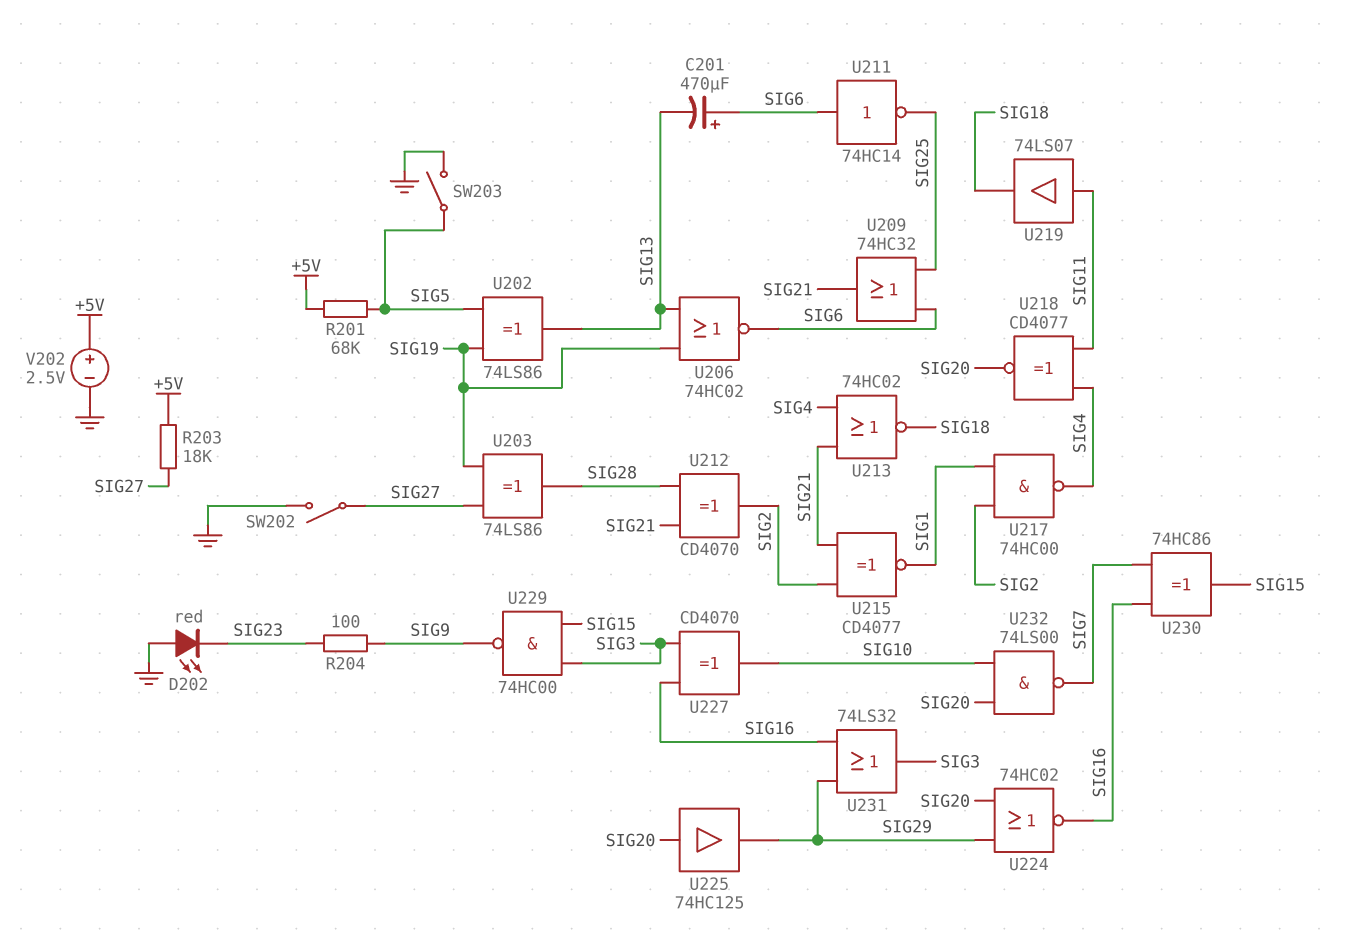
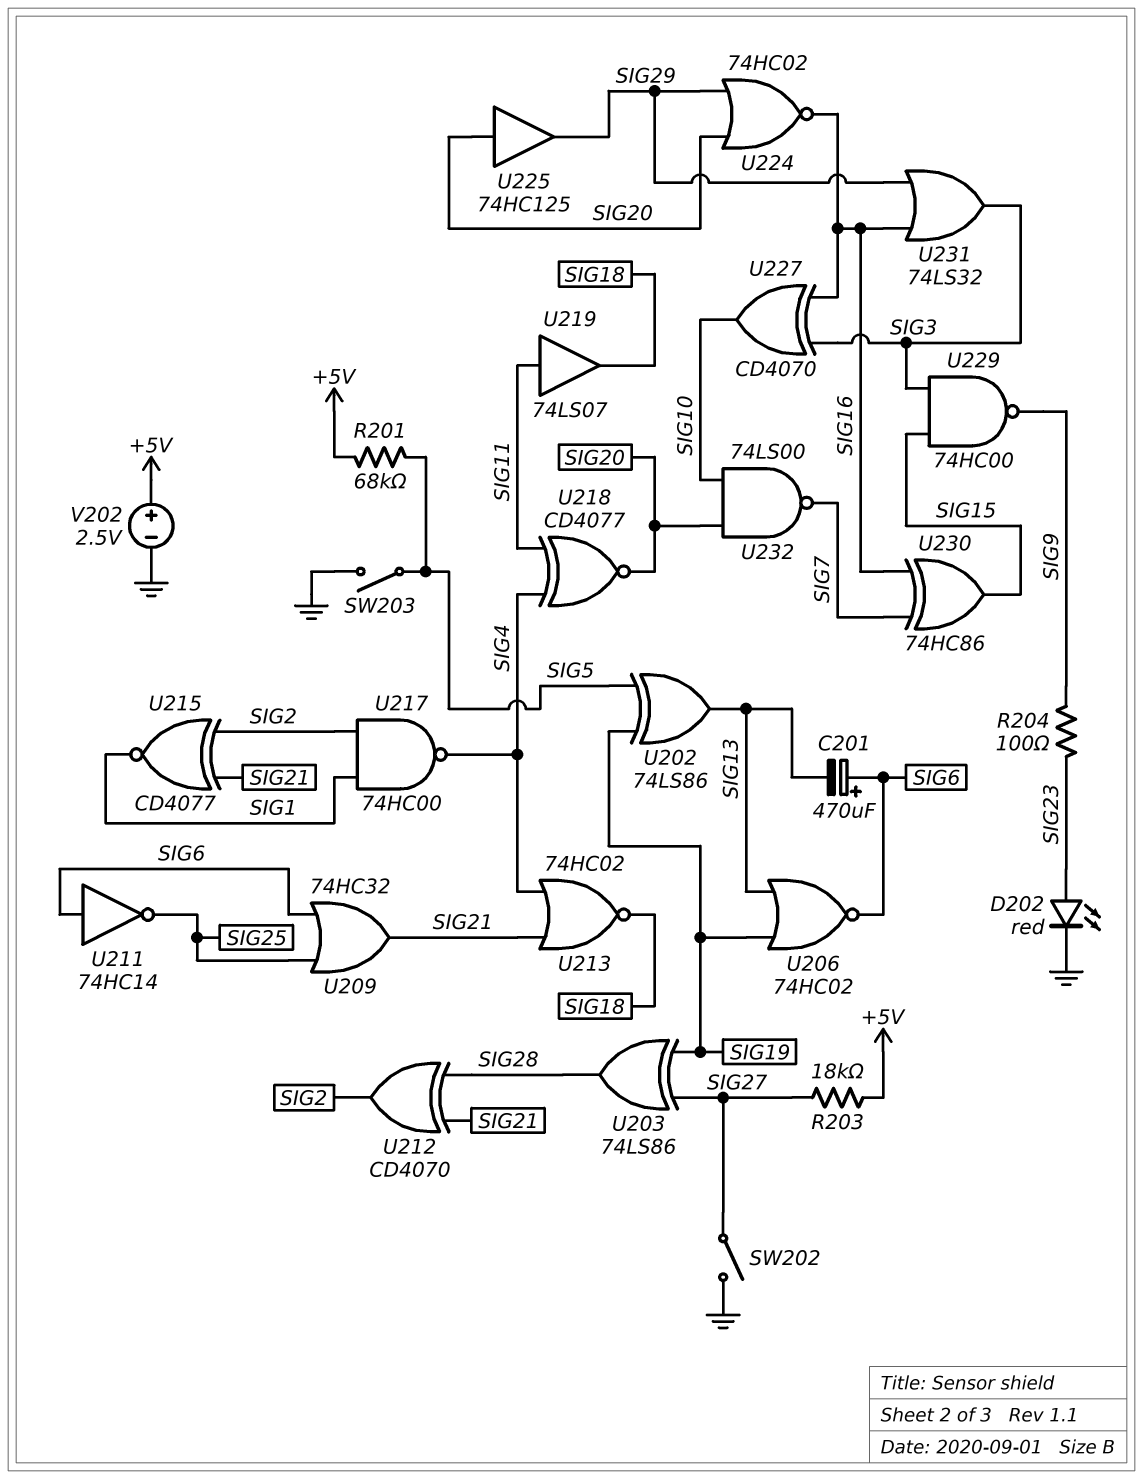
D202: LED red (A GND, K SIG23) -> LED red (A SIG23, K GND)

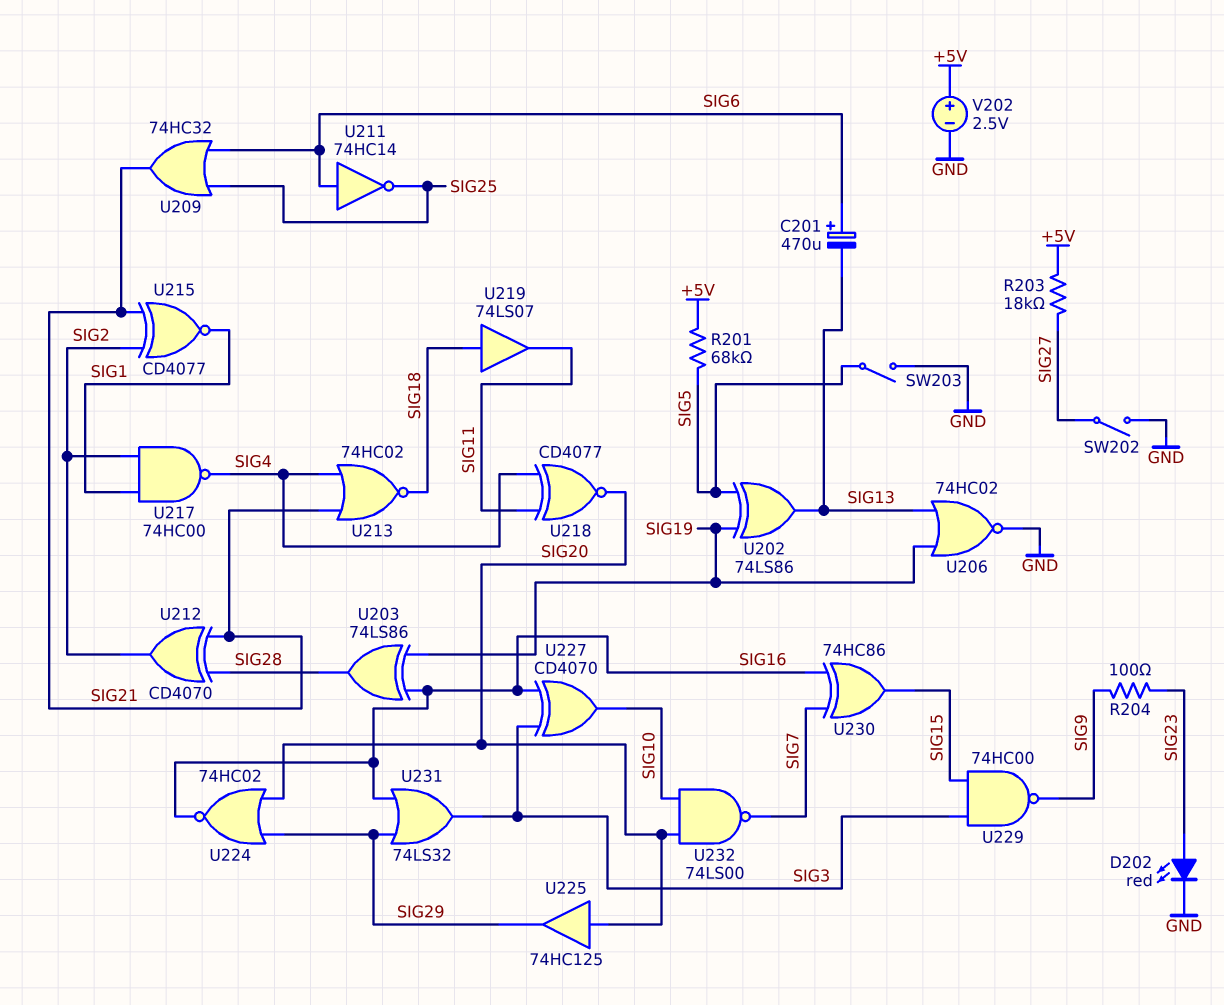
U203: XOR 74LS86 (in SIG19, in SIG27, out SIG28) -> XOR 74LS86 (in SIG16, in SIG19, out SIG28)
U206: NOR 74HC02 (in SIG13, in SIG19, out SIG6) -> NOR 74HC02 (in SIG13, in SIG19, out GND)
U219: buffer 74LS07 (in SIG11, out SIG18) -> buffer 74LS07 (in SIG18, out SIG11)

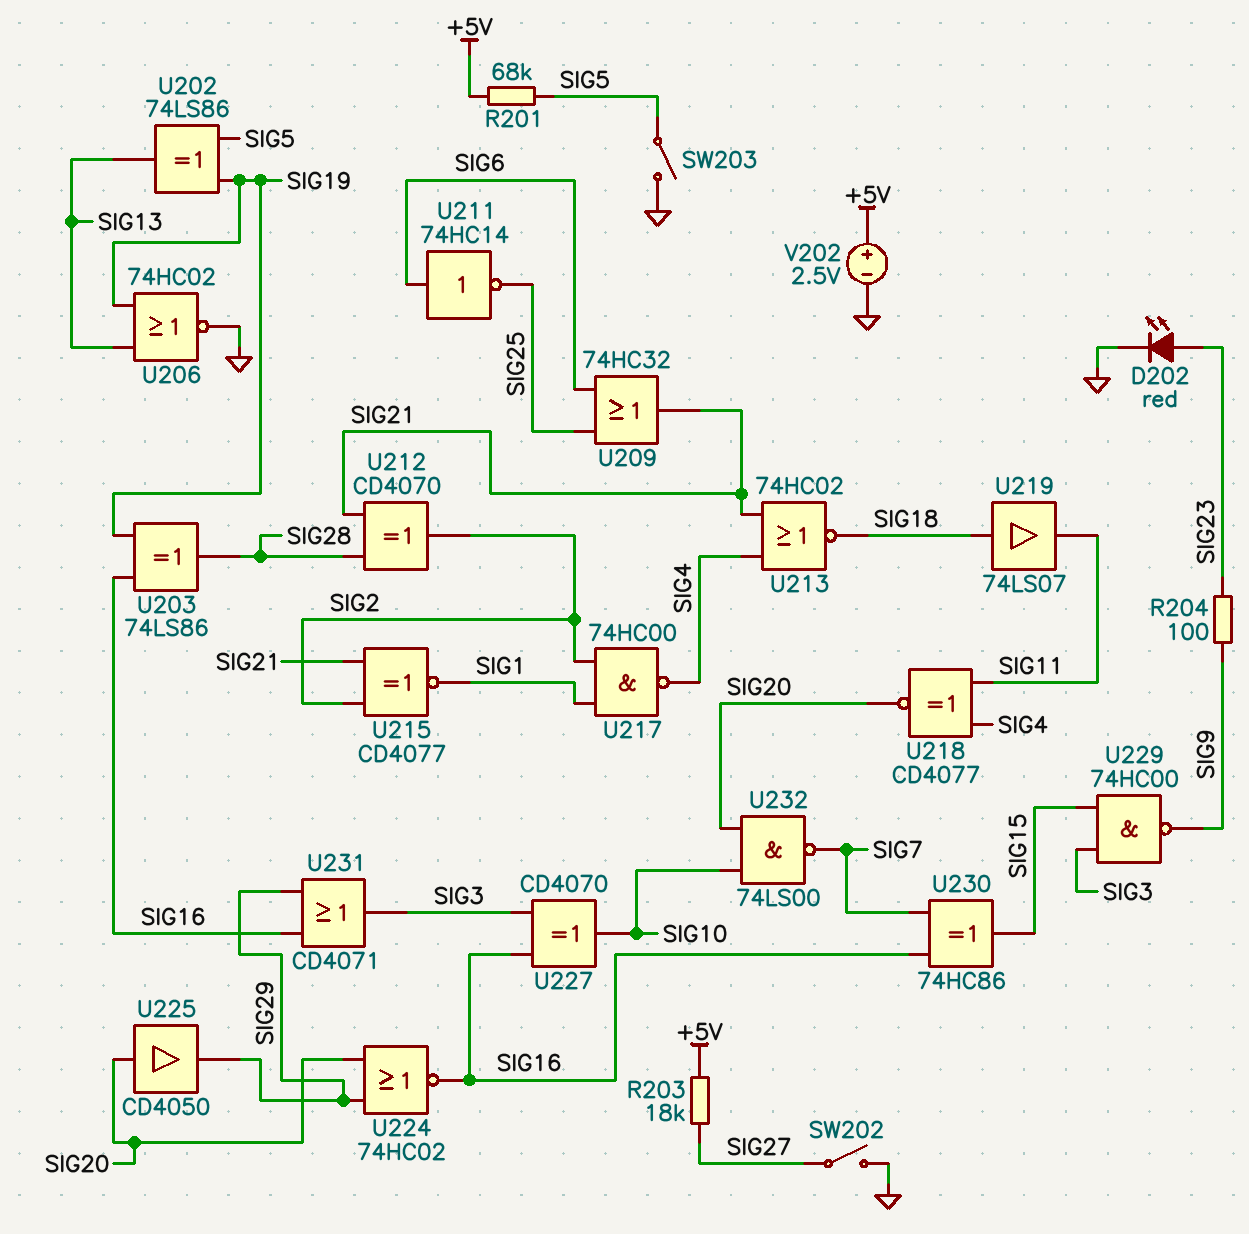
C201: 470uF (plus SIG6, minus SIG13) -> none
U225: buffer 74HC125 (in SIG20, out SIG29) -> buffer CD4050 (in SIG20, out SIG29)
U231: OR 74LS32 (in SIG16, in SIG29, out SIG3) -> OR CD4071 (in SIG16, in SIG29, out SIG3)

